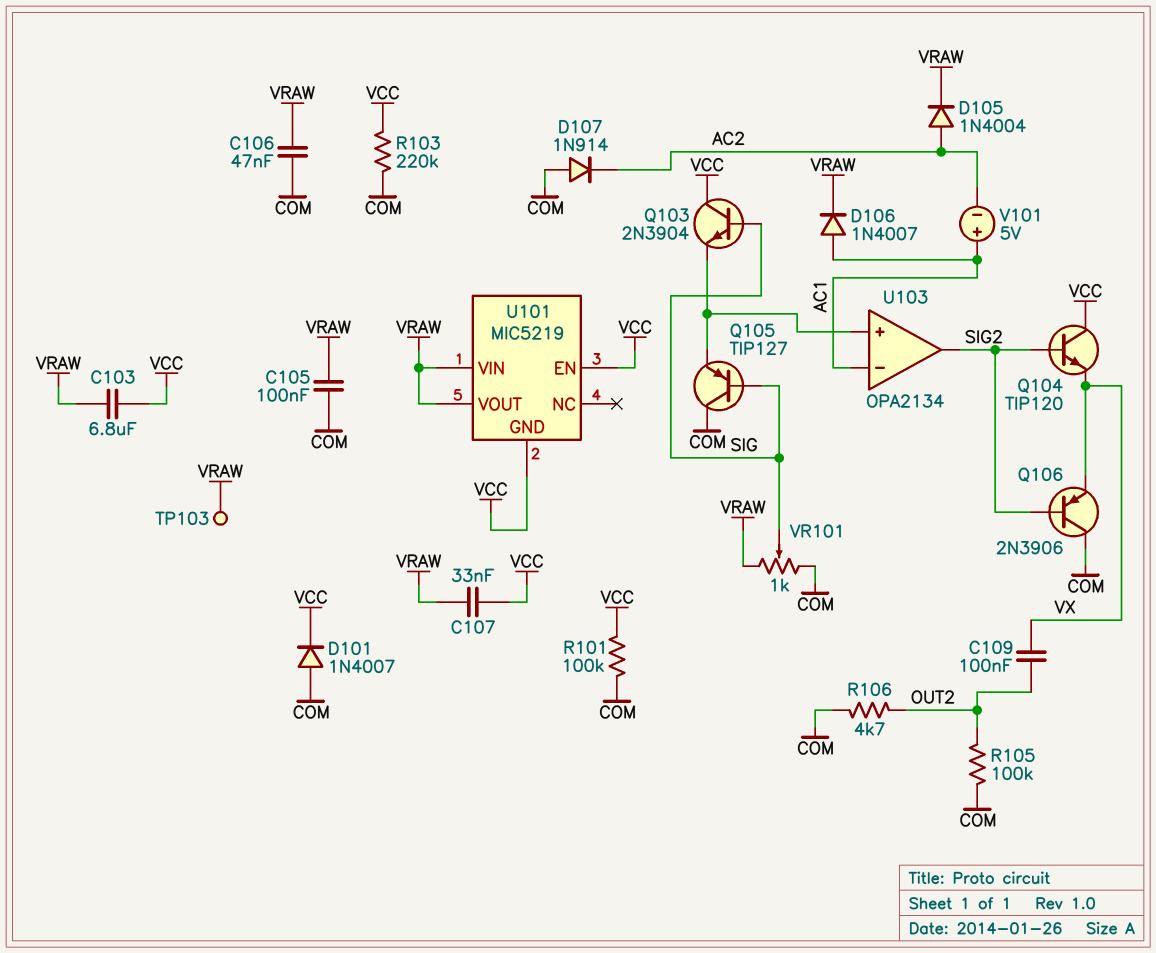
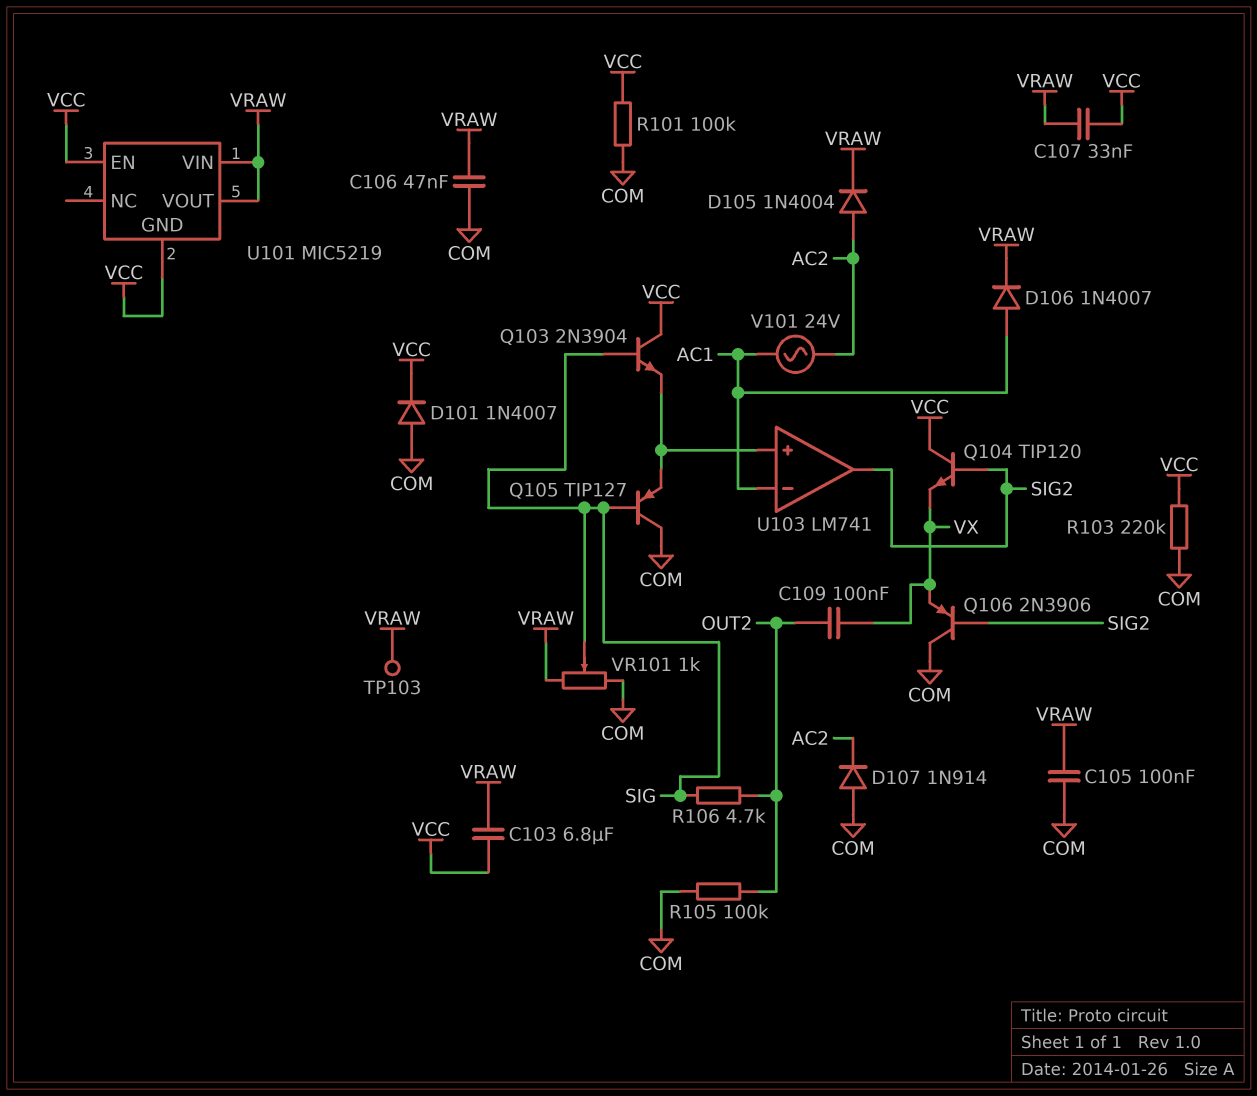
R106: 4.7k (COM, OUT2) -> 4.7k (OUT2, SIG)
U103: OPA2134 -> LM741
V101: 5V (plus AC1, minus AC2) -> AC 24V (AC1, AC2)

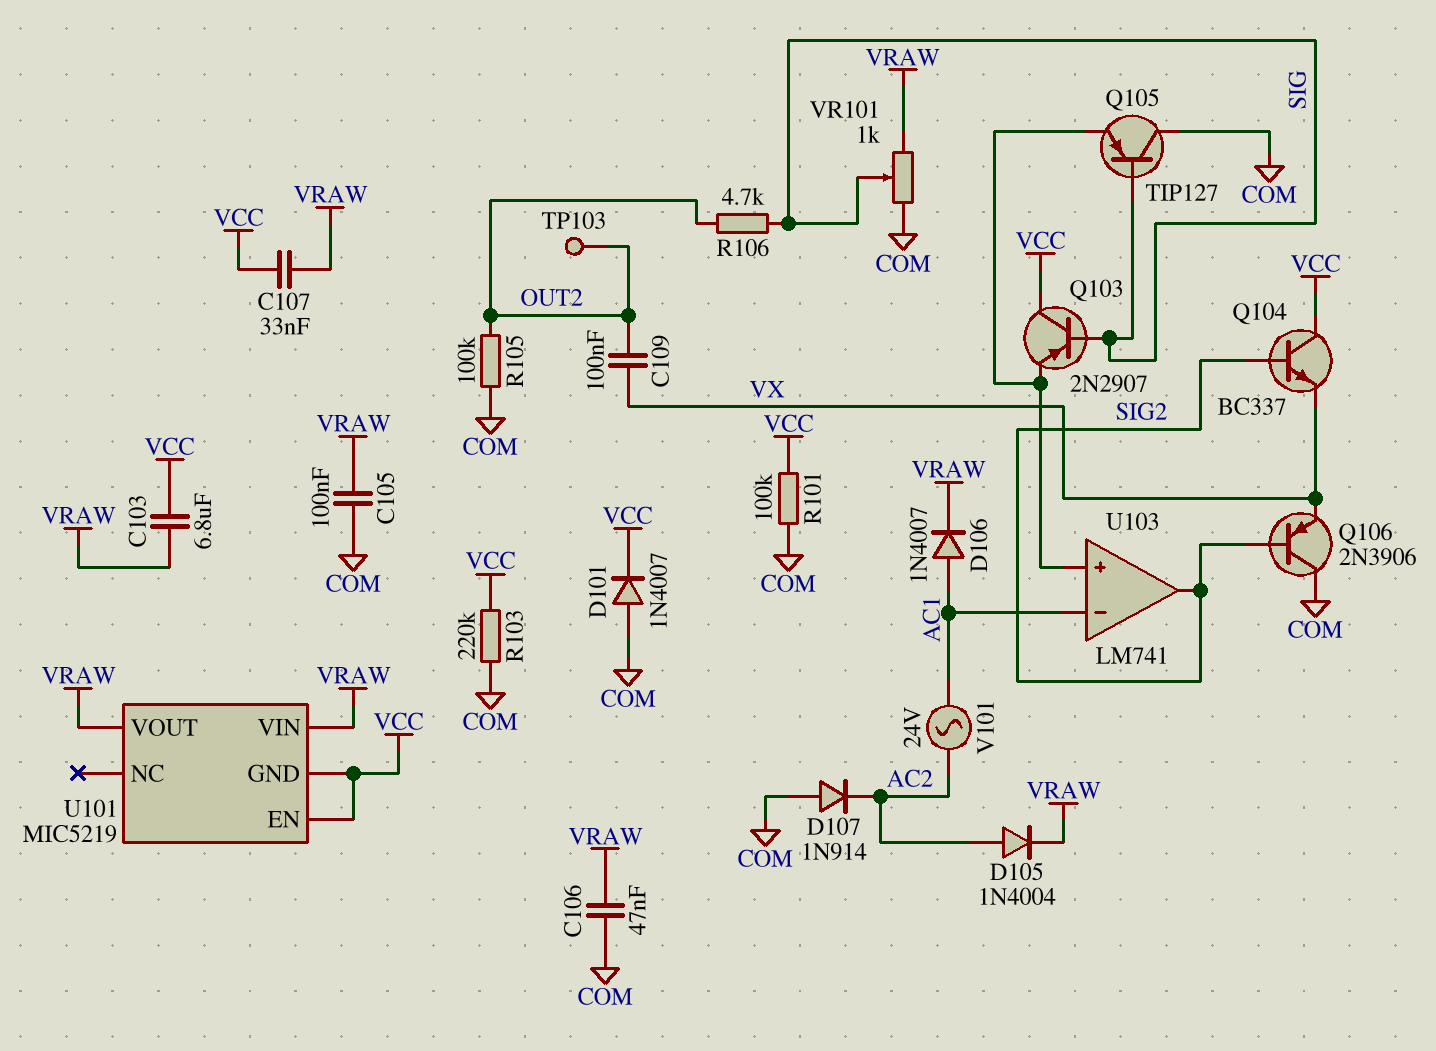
Q103: NPN 2N3904 (B SIG, C VCC, E U103/in+) -> PNP 2N2907 (B SIG, C VCC, E U103/in+)
Q104: NPN TIP120 (B SIG2, C VCC, E VX) -> NPN BC337 (B SIG2, C VCC, E VX)
TP103: test point (VRAW) -> test point (OUT2)

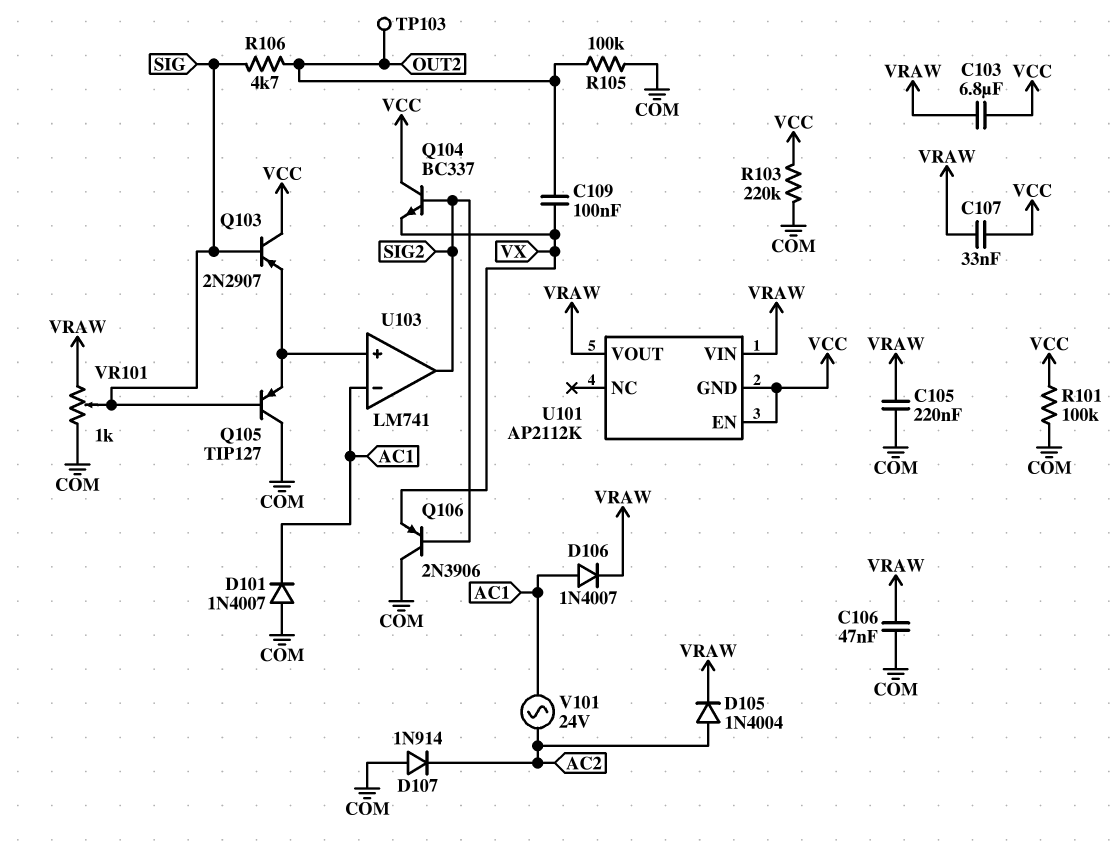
C105: 100nF (COM, VRAW) -> 220nF (COM, VRAW)
D101: diode 1N4007 (A COM, K VCC) -> diode 1N4007 (A COM, K AC1)
U101: MIC5219 -> AP2112K

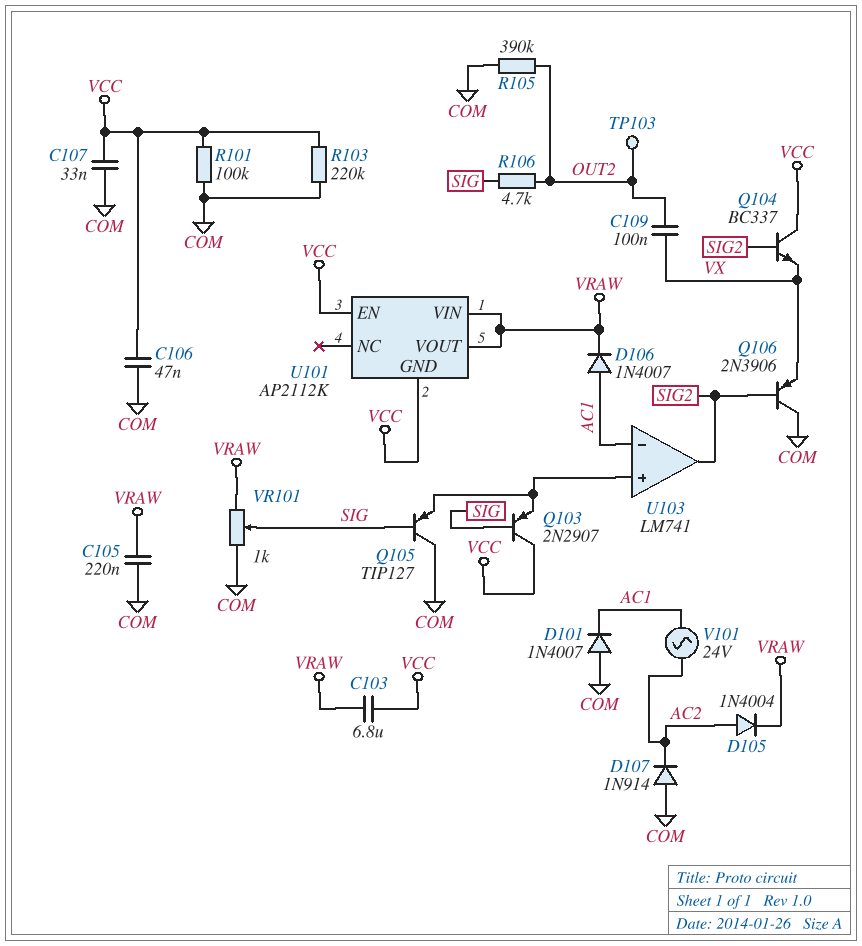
C106: 47nF (COM, VRAW) -> 47nF (COM, VCC)
C107: 33nF (VCC, VRAW) -> 33nF (COM, VCC)
R105: 100k (COM, OUT2) -> 390k (COM, OUT2)

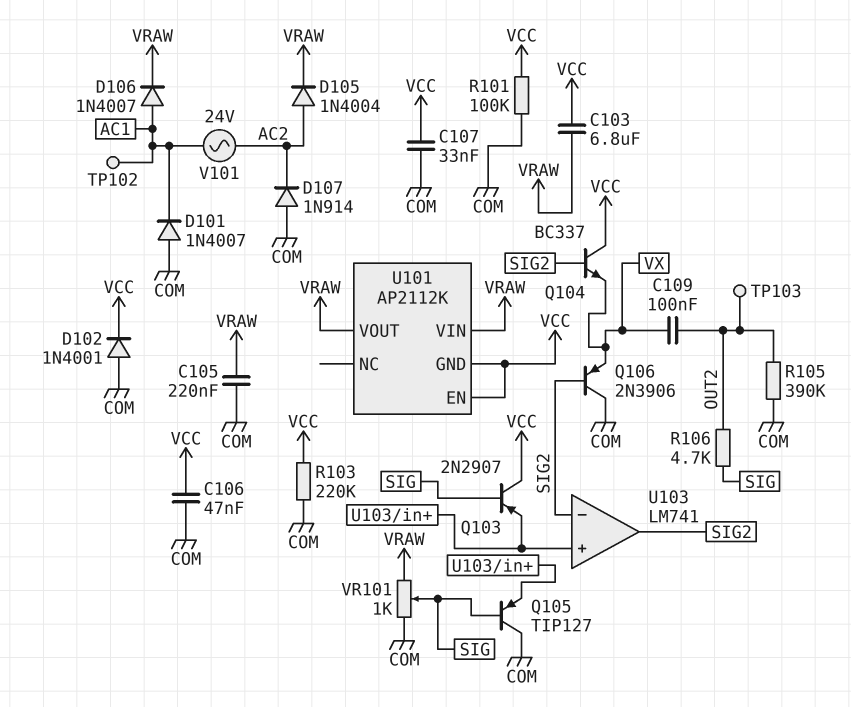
D102: none -> diode 1N4001 (A COM, K VCC)
TP102: none -> test point (AC1)
U103 pin in-: AC1 -> SIG2

